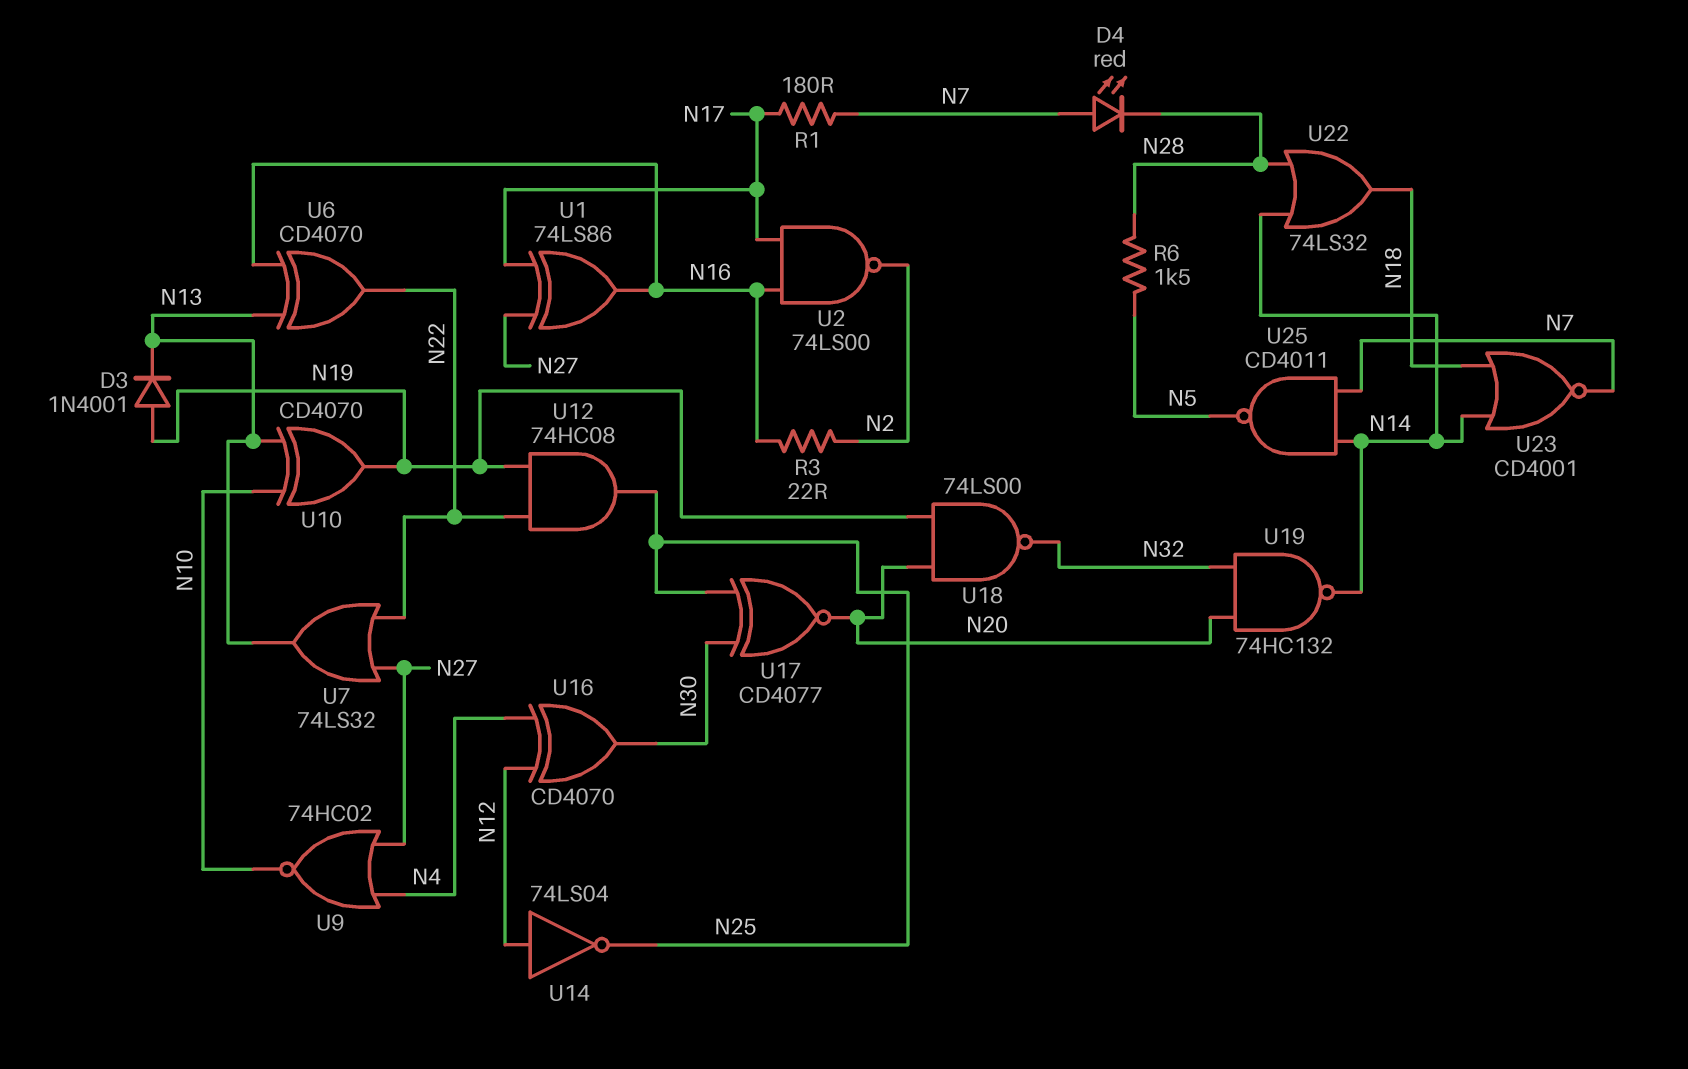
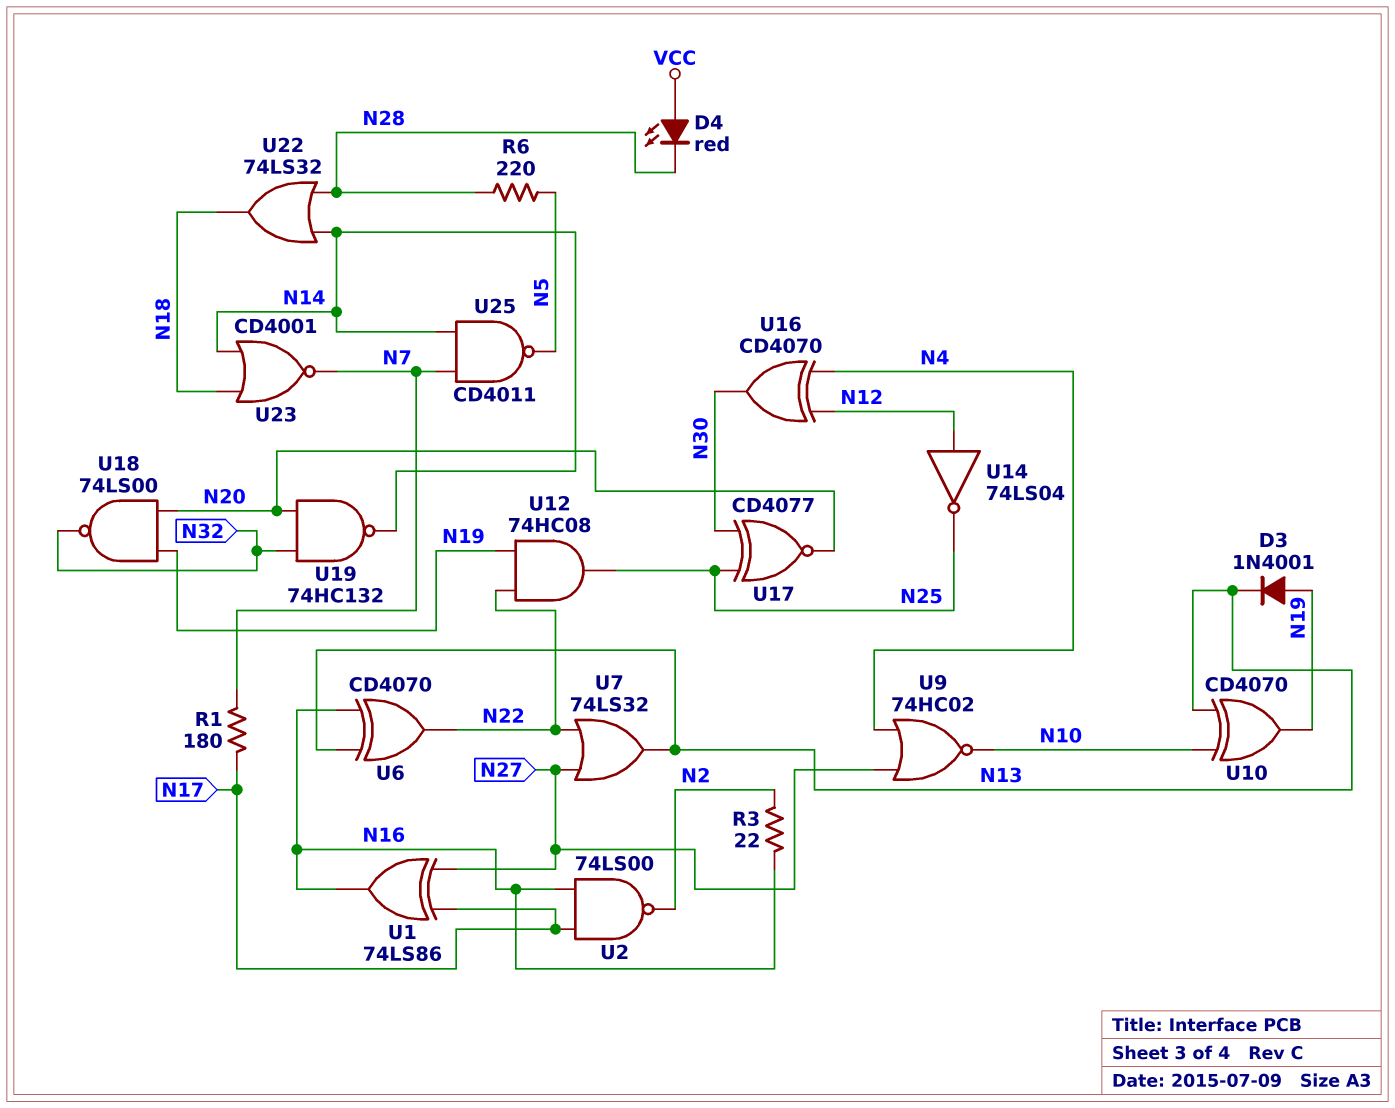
D4: LED red (A N7, K N28) -> LED red (A VCC, K N28)
R6: 1.5k (N5, N28) -> 220 (N5, N28)

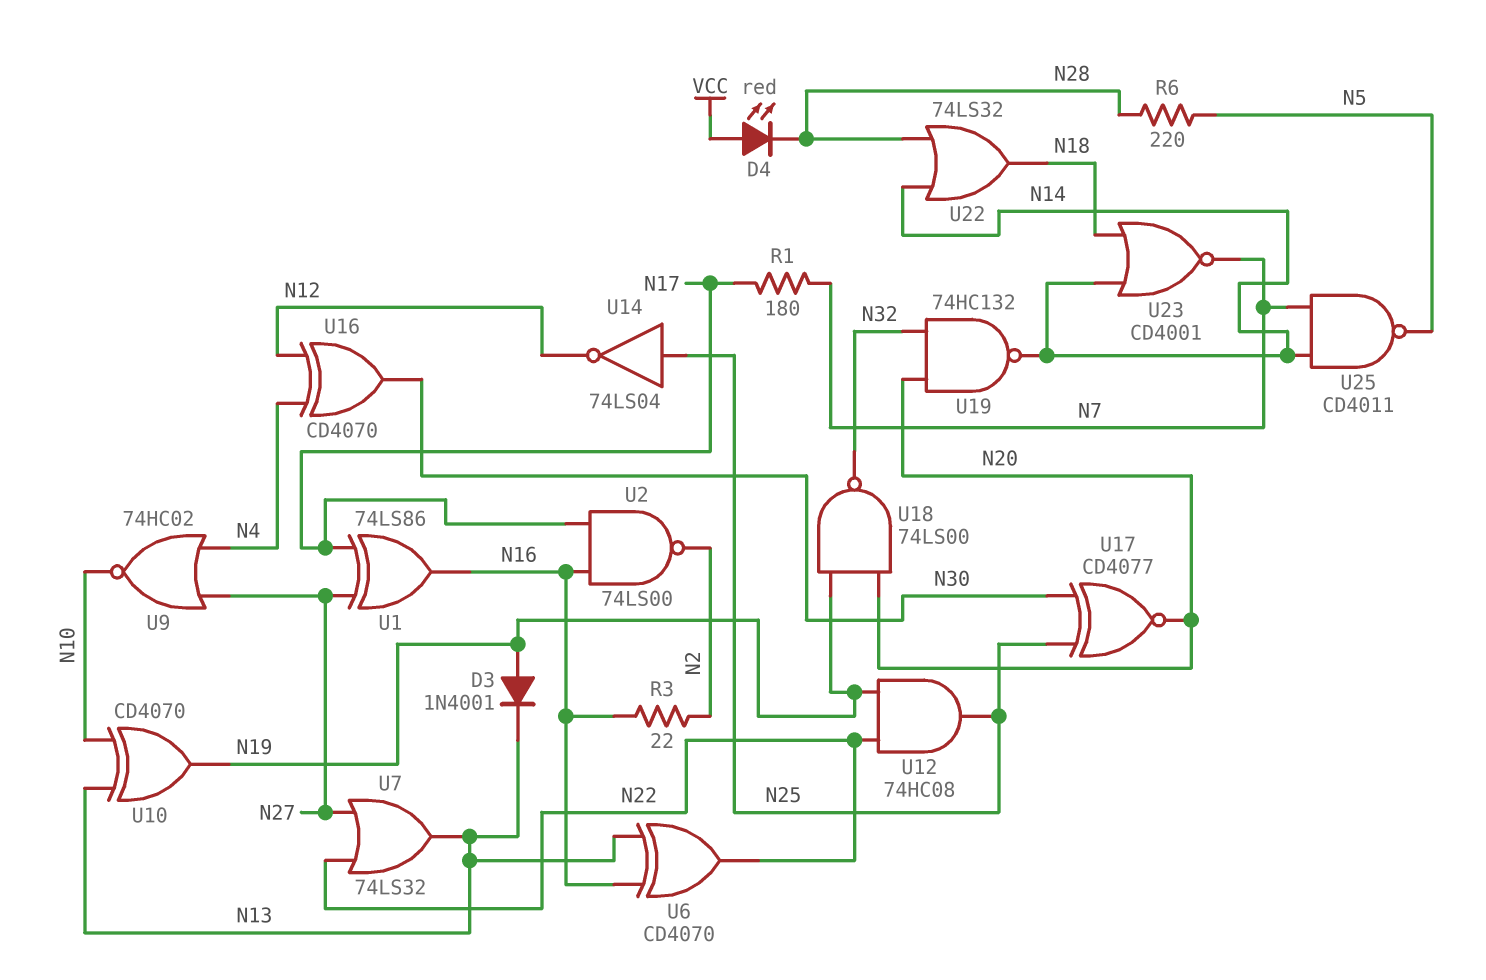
U14: NOT 74LS04 (in N12, out N25) -> NOT 74LS04 (in N25, out N12)

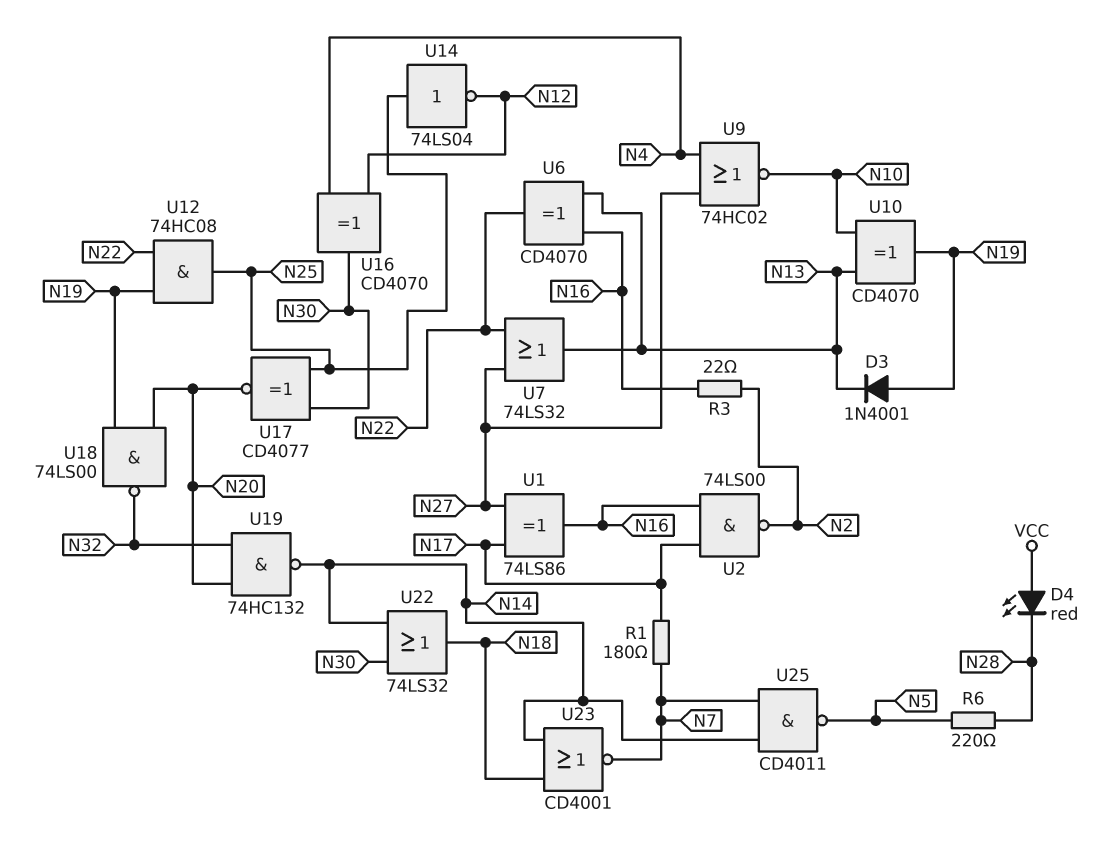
U22: OR 74LS32 (in N14, in N28, out N18) -> OR 74LS32 (in N14, in N30, out N18)

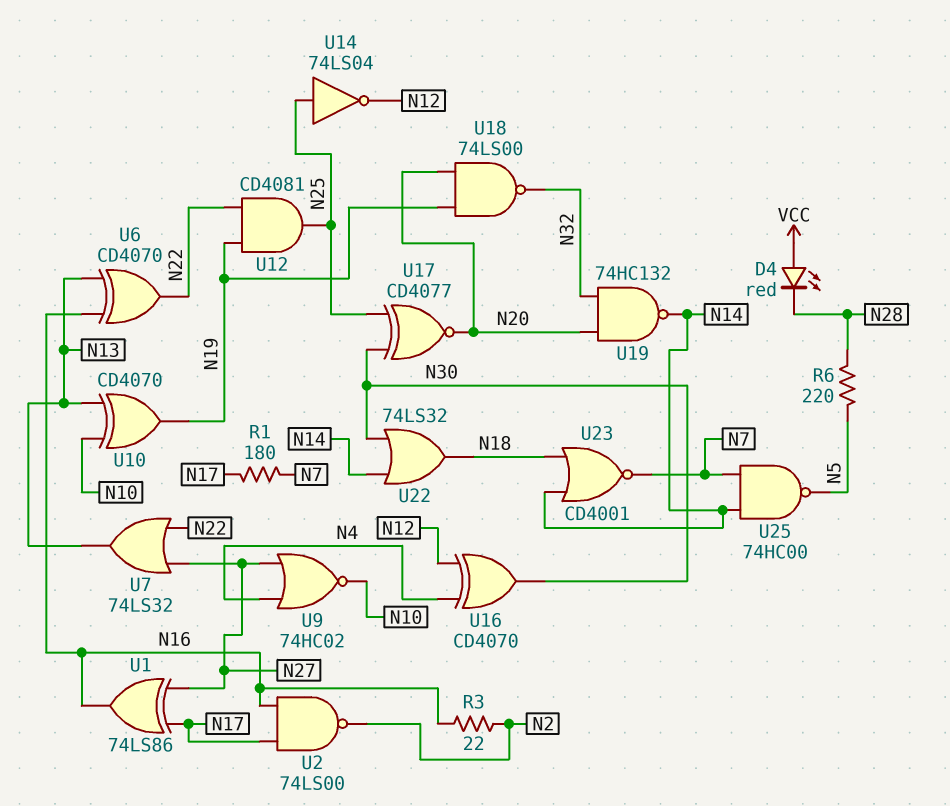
D3: diode 1N4001 (A N19, K N13) -> none
U12: AND 74HC08 (in N19, in N22, out N25) -> AND CD4081 (in N19, in N22, out N25)
U25: NAND CD4011 (in N7, in N14, out N5) -> NAND 74HC00 (in N7, in N14, out N5)

